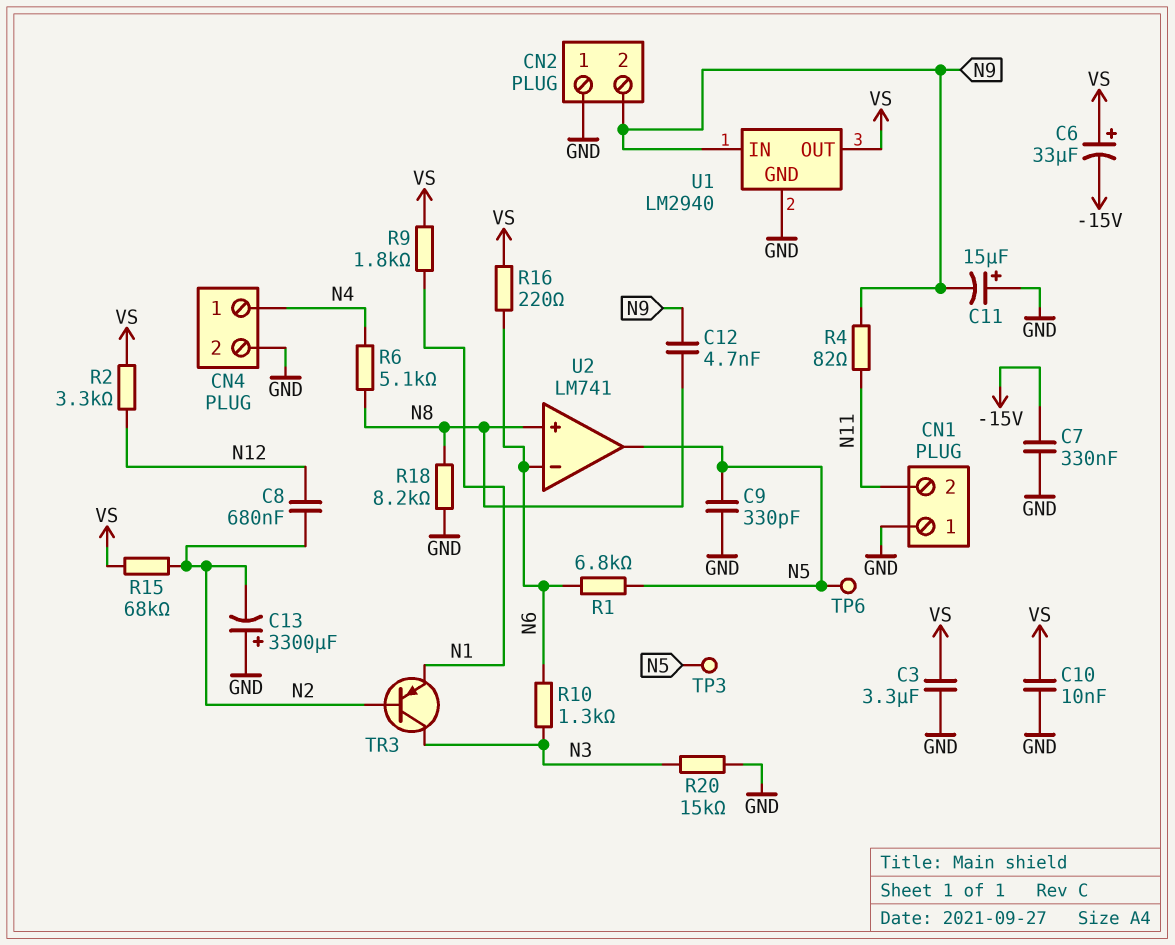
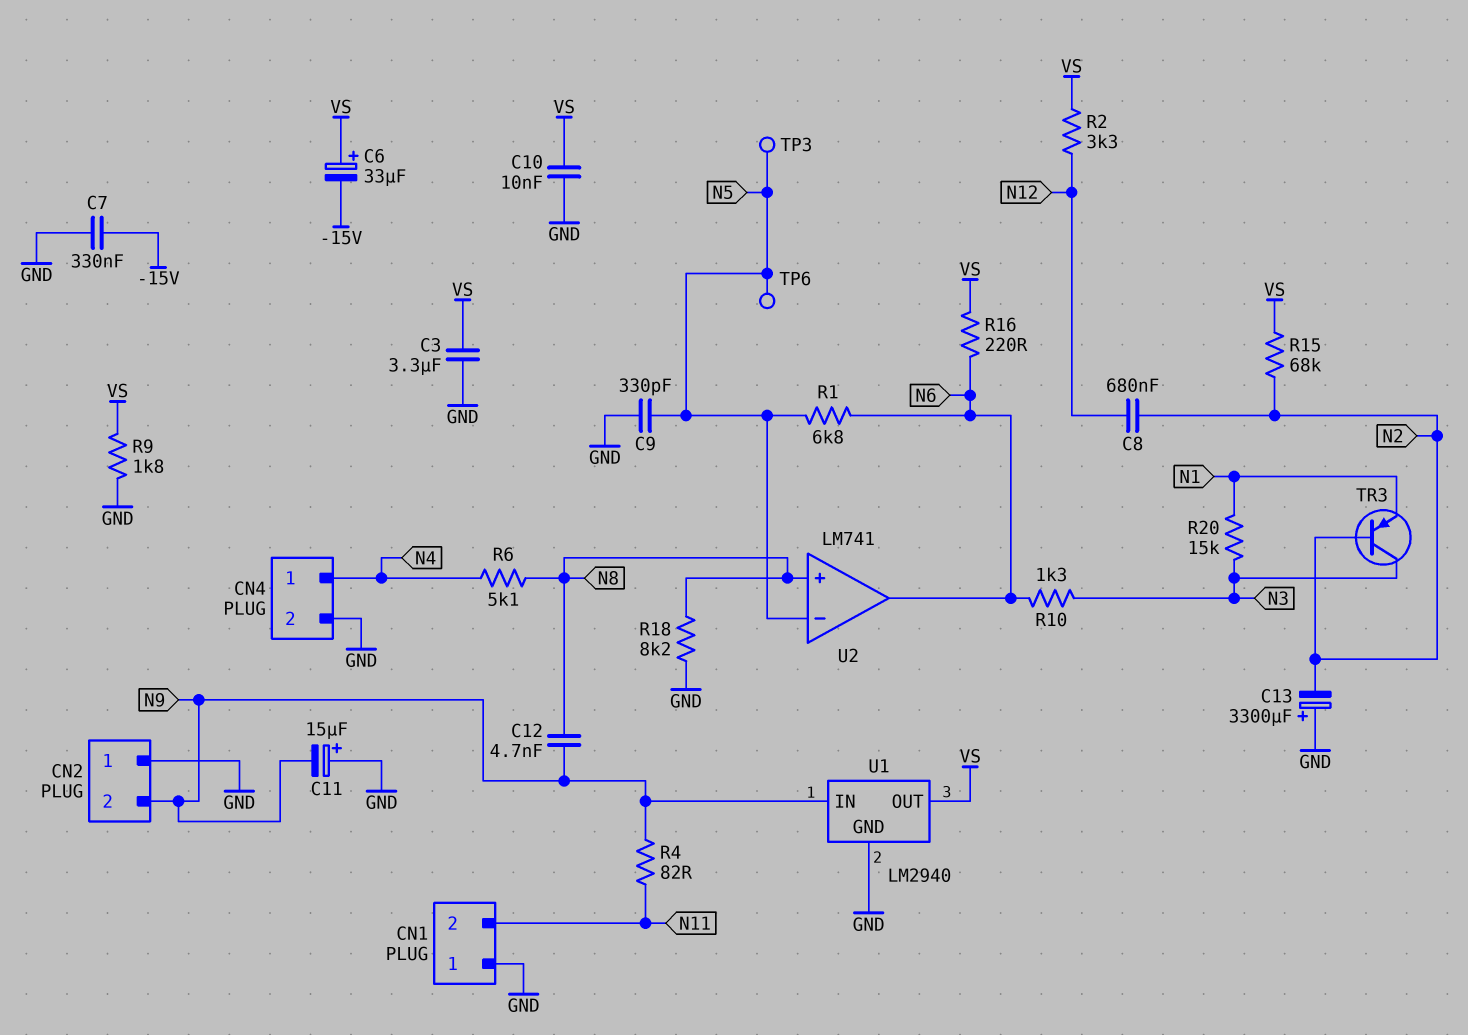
R9: 1.8k (N1, VS) -> 1.8k (GND, VS)
R20: 15k (GND, N3) -> 15k (N1, N3)
U2 pin in-: N6 -> N5
U2 pin out: N5 -> N6

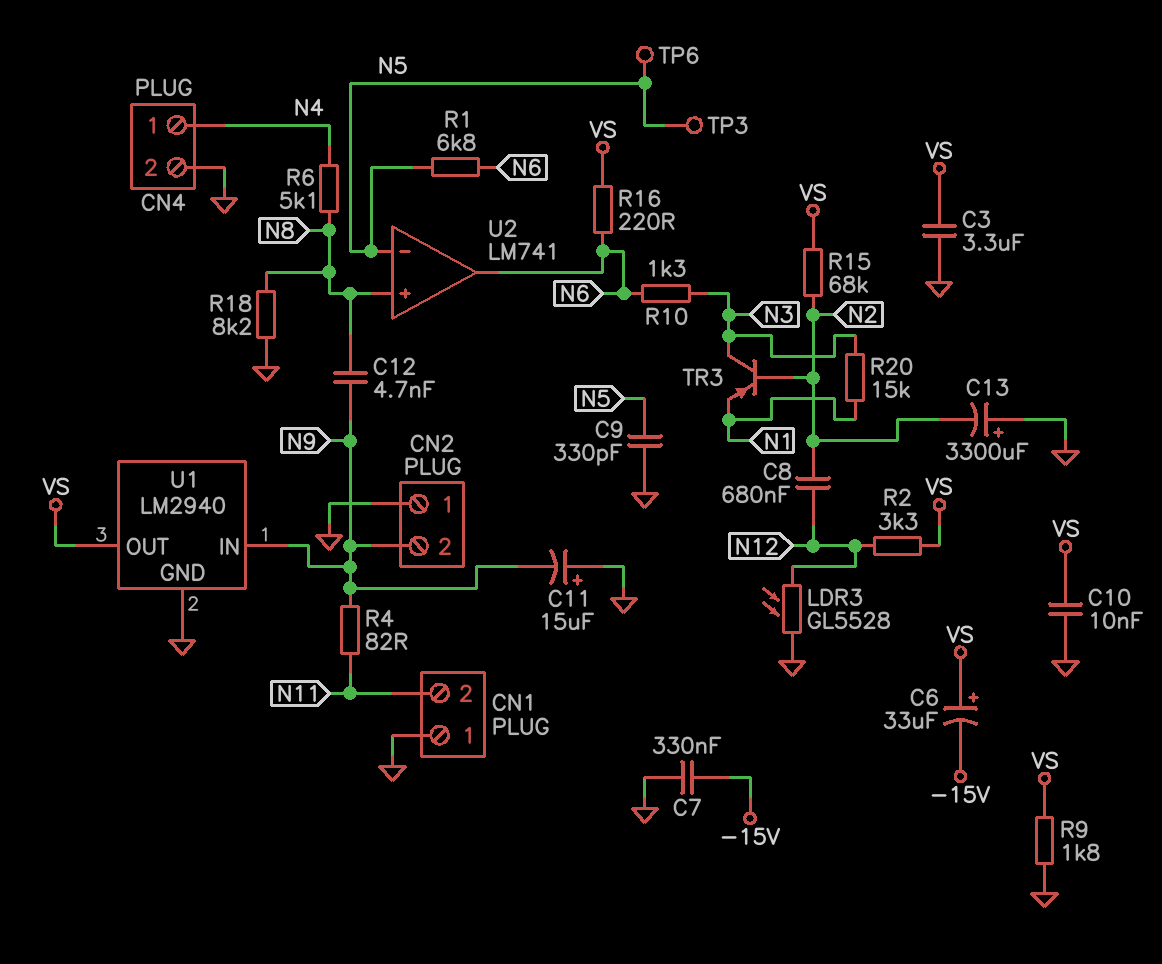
LDR3: none -> GL5528 (GND, N12)

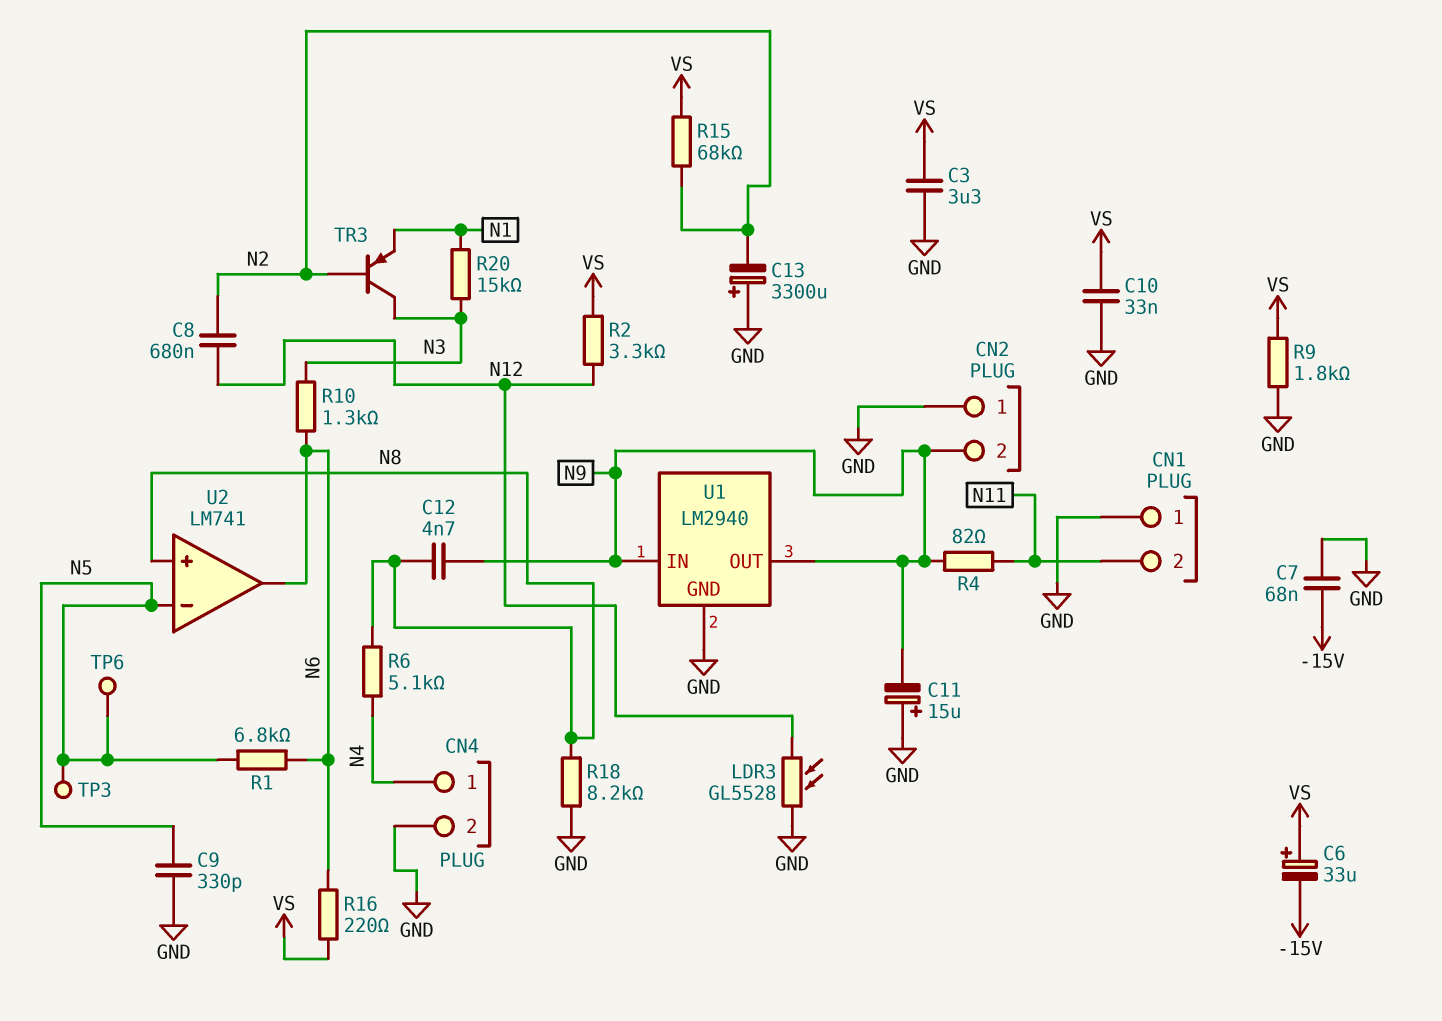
C7: 330nF (-15V, GND) -> 68nF (-15V, GND)
C10: 10nF (GND, VS) -> 33nF (GND, VS)
U1 pin OUT: VS -> N9

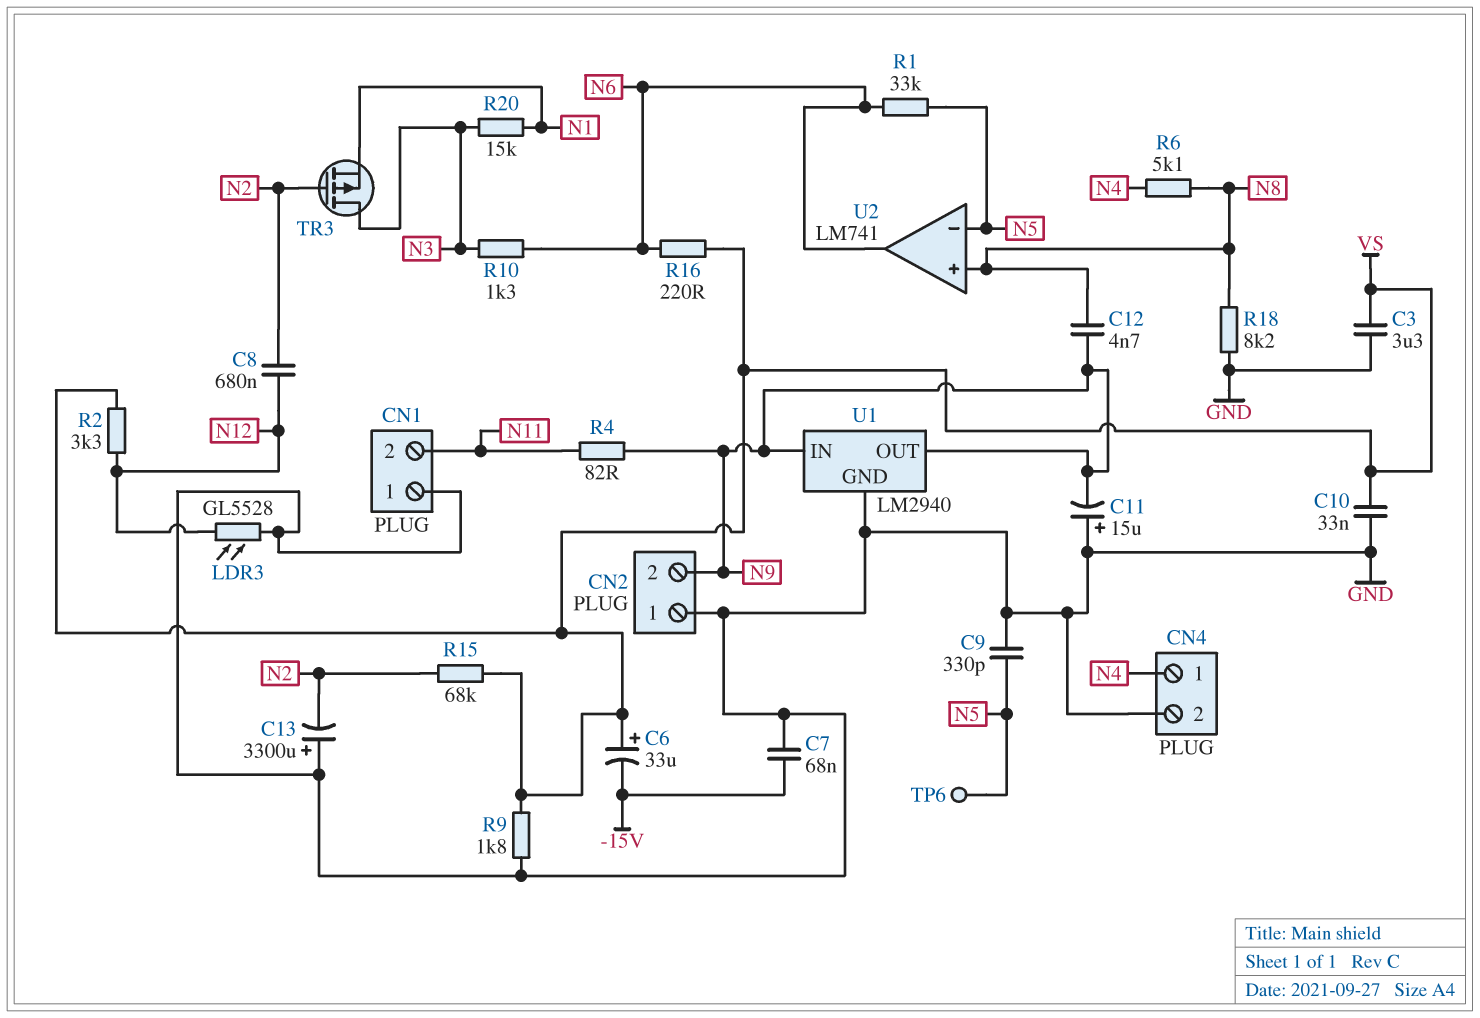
R1: 6.8k (N5, N6) -> 33k (N5, N6)
TP3: test point (N5) -> none
TR3: PNP (B N2, C N3, E N1) -> PMOS (G N2, D N3, S N1)

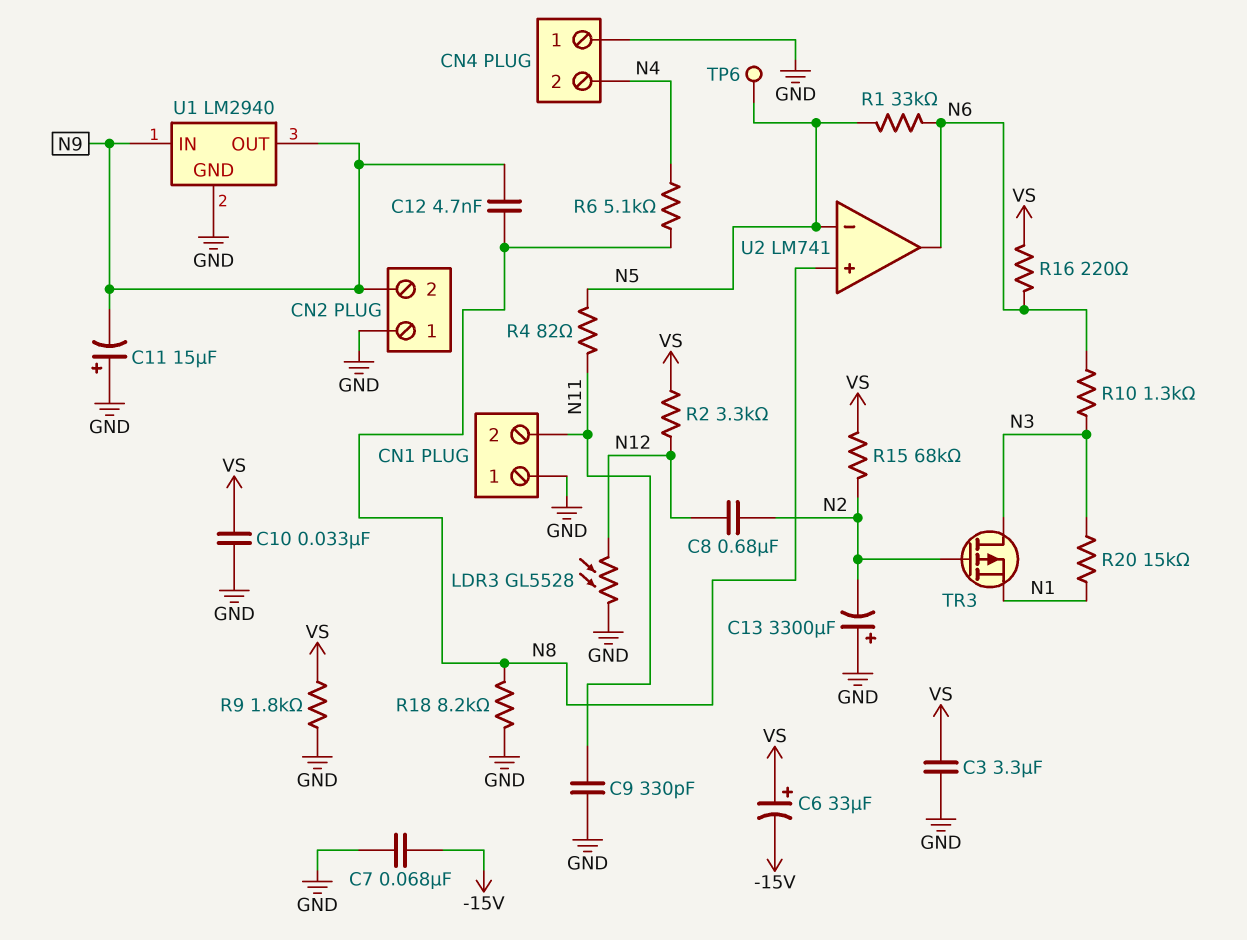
C9: 330pF (GND, N5) -> 330pF (GND, N11)
CN4 pin 1: N4 -> GND
CN4 pin 2: GND -> N4
R4: 82 (N9, N11) -> 82 (N5, N11)

